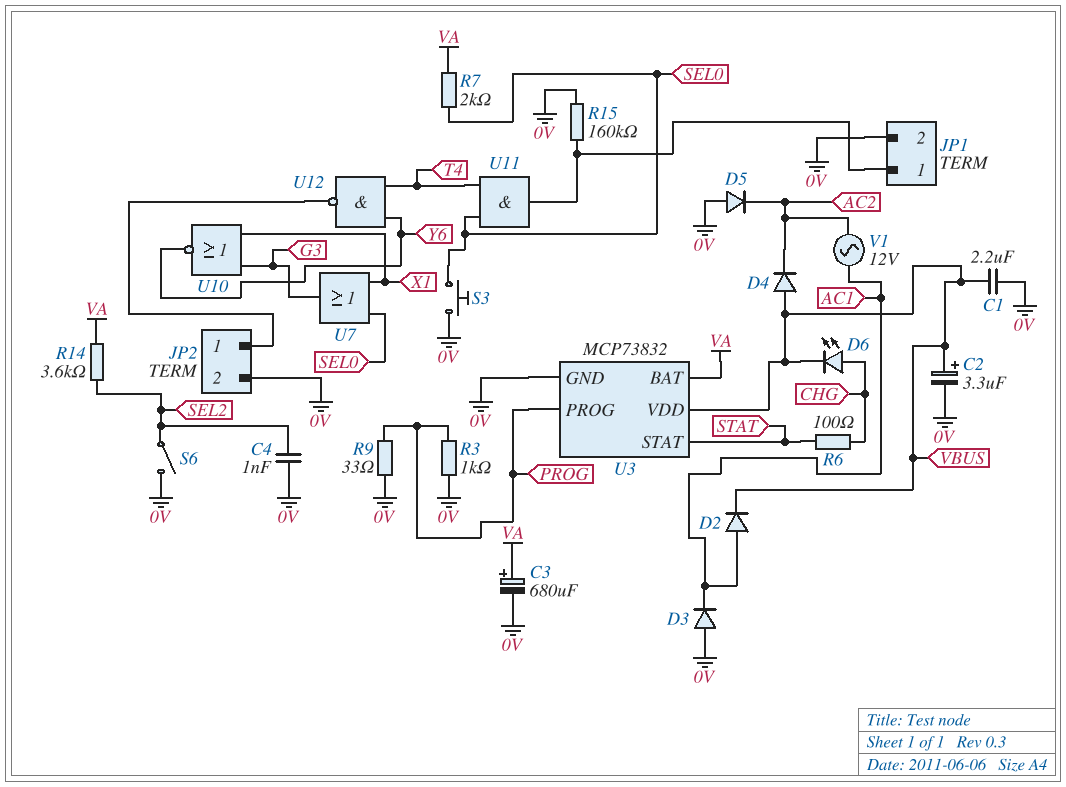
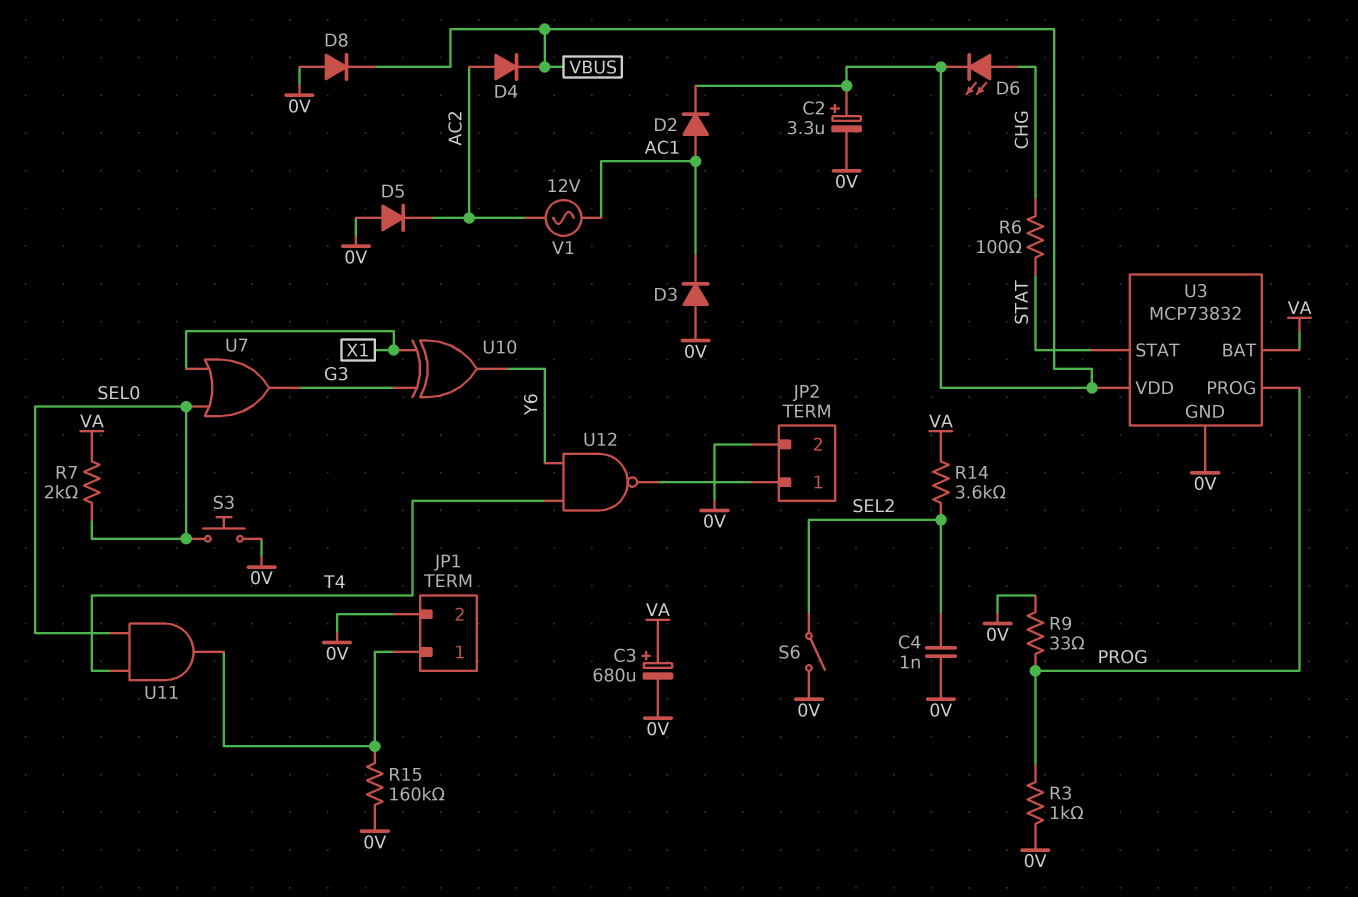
C1: 2.2uF (0V, VBUS) -> none
D4: diode (A VBUS, K AC2) -> diode (A AC2, K VBUS)
D8: none -> diode (A 0V, K VBUS)
U10: NOR (in G3, in X1, out Y6) -> XOR (in G3, in X1, out Y6)

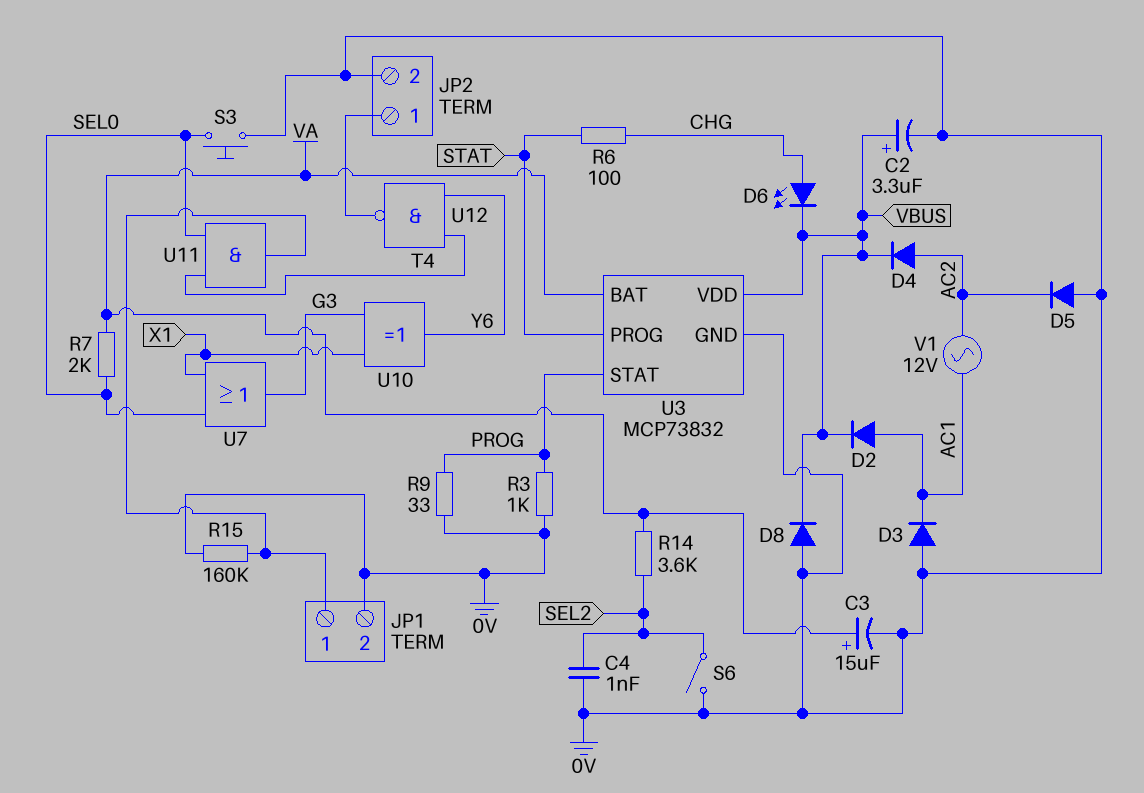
C3: 680uF (plus VA, minus 0V) -> 15uF (plus VA, minus 0V)
U3 pin PROG: PROG -> STAT
U3 pin STAT: STAT -> PROG

